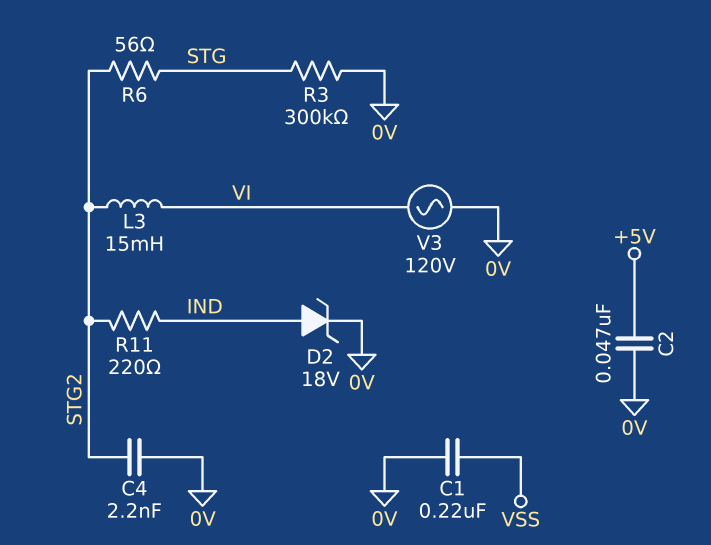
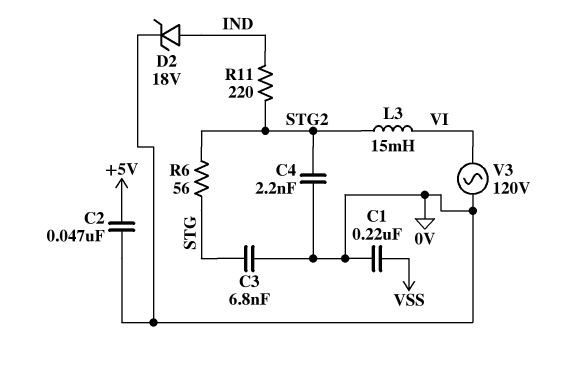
C3: none -> 6.8nF (0V, STG)
R3: 300k (0V, STG) -> none

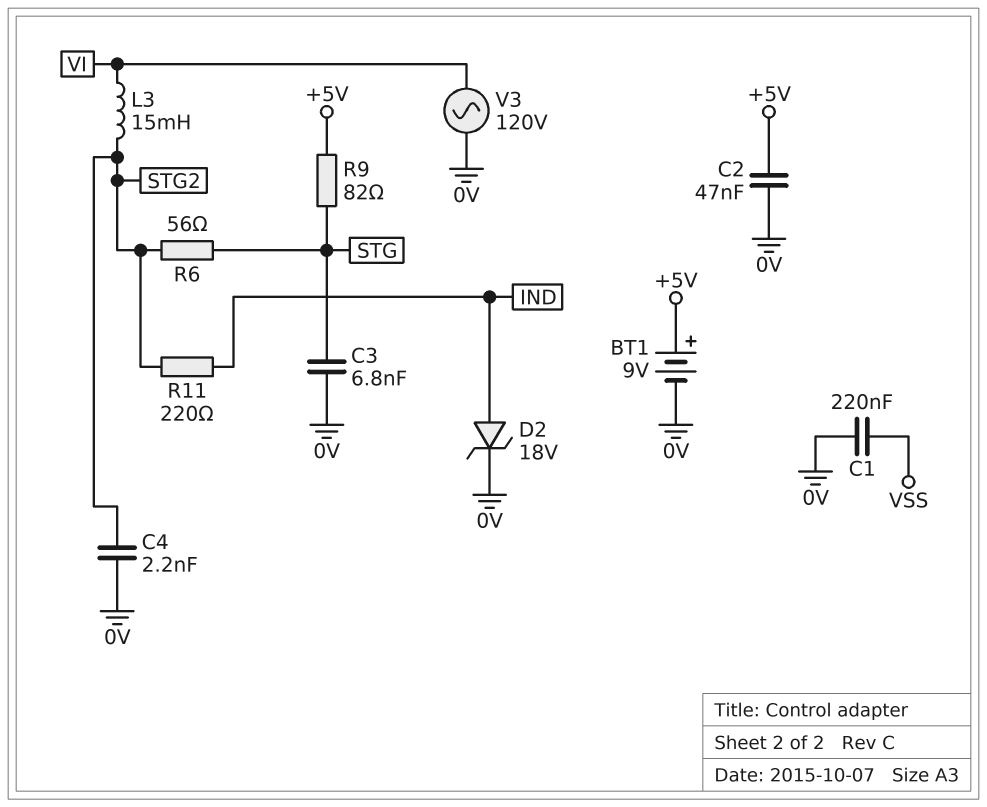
BT1: none -> 9V (plus +5V, minus 0V)
R9: none -> 82 (+5V, STG)

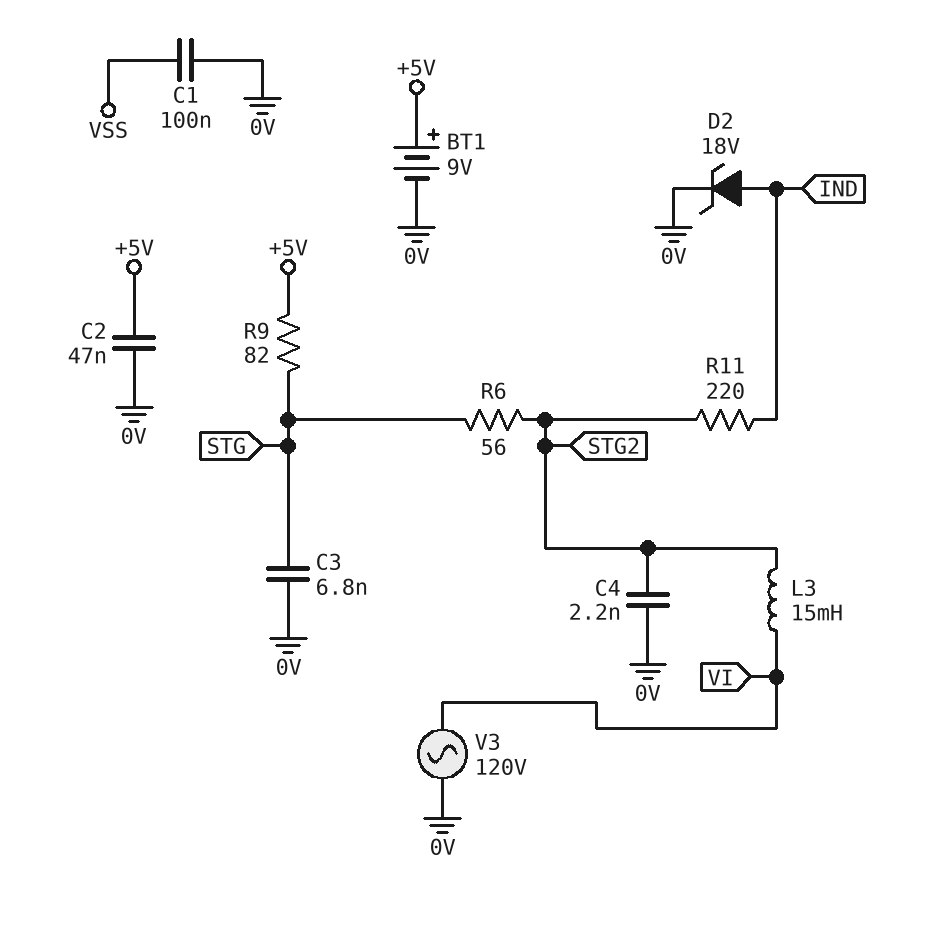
C1: 220nF (0V, VSS) -> 100nF (0V, VSS)

